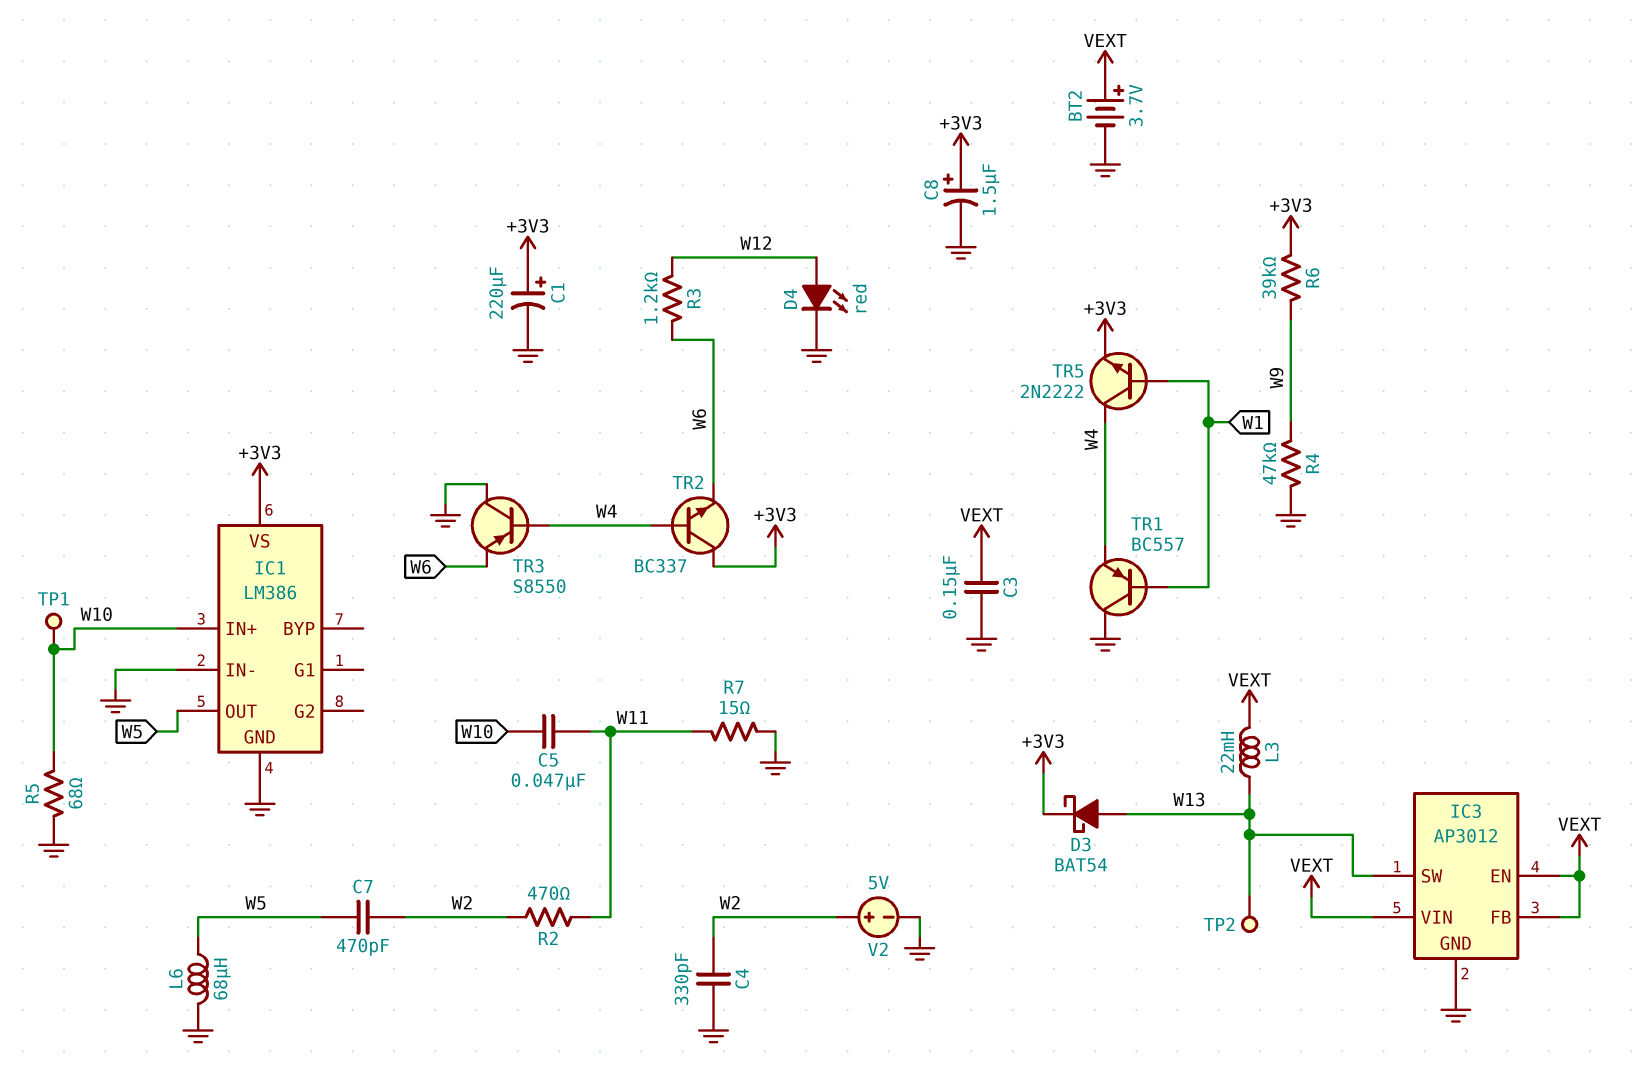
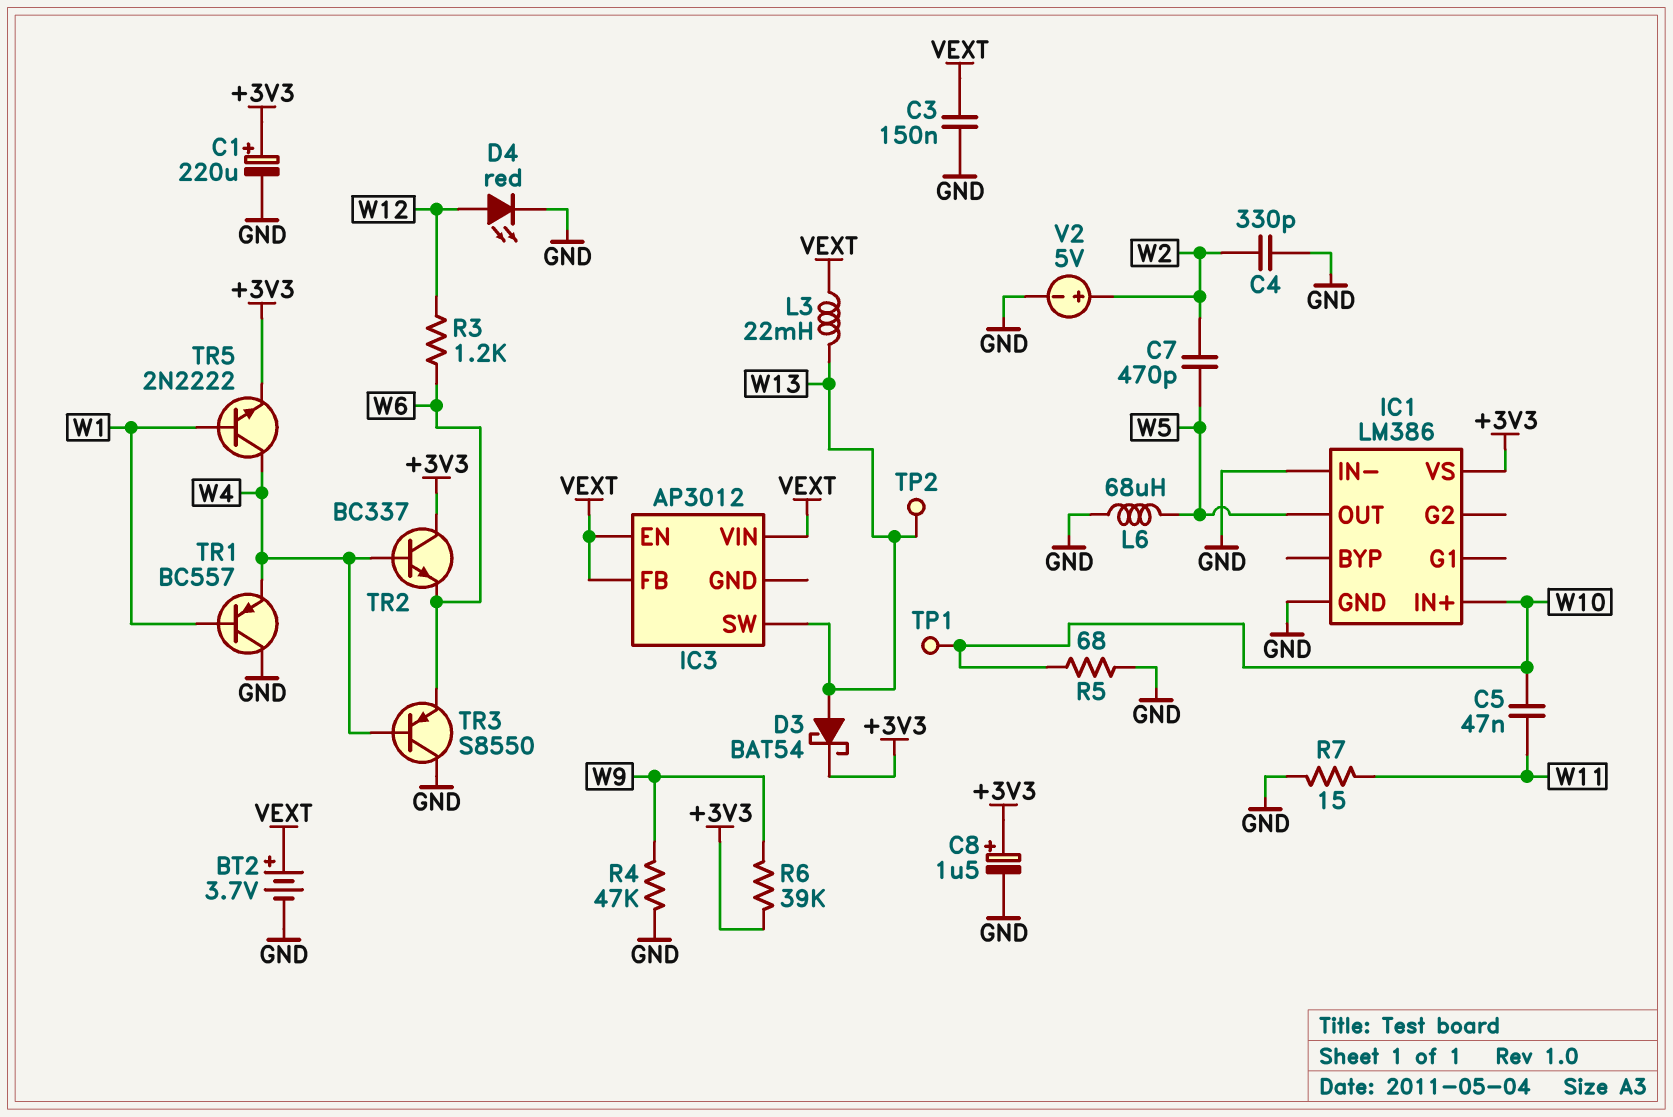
IC3 pin GND: GND -> none
R2: 470 (W2, W11) -> none

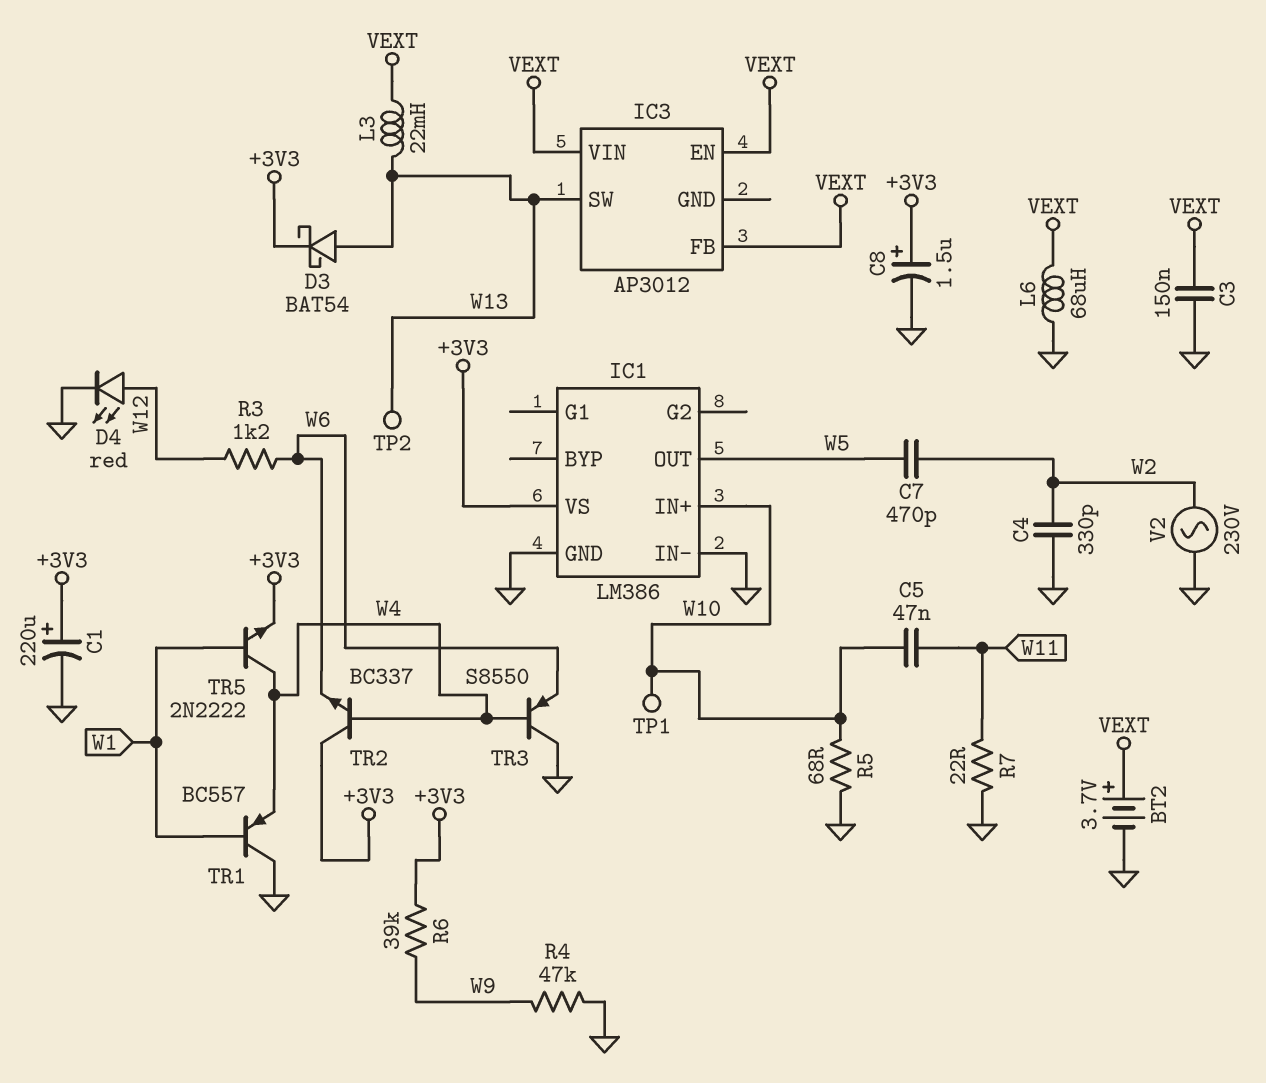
L6: 68uH (GND, W5) -> 68uH (GND, VEXT)
R7: 15 (GND, W11) -> 22 (GND, W11)
V2: 5V (plus W2, minus GND) -> AC 230V (GND, W2)

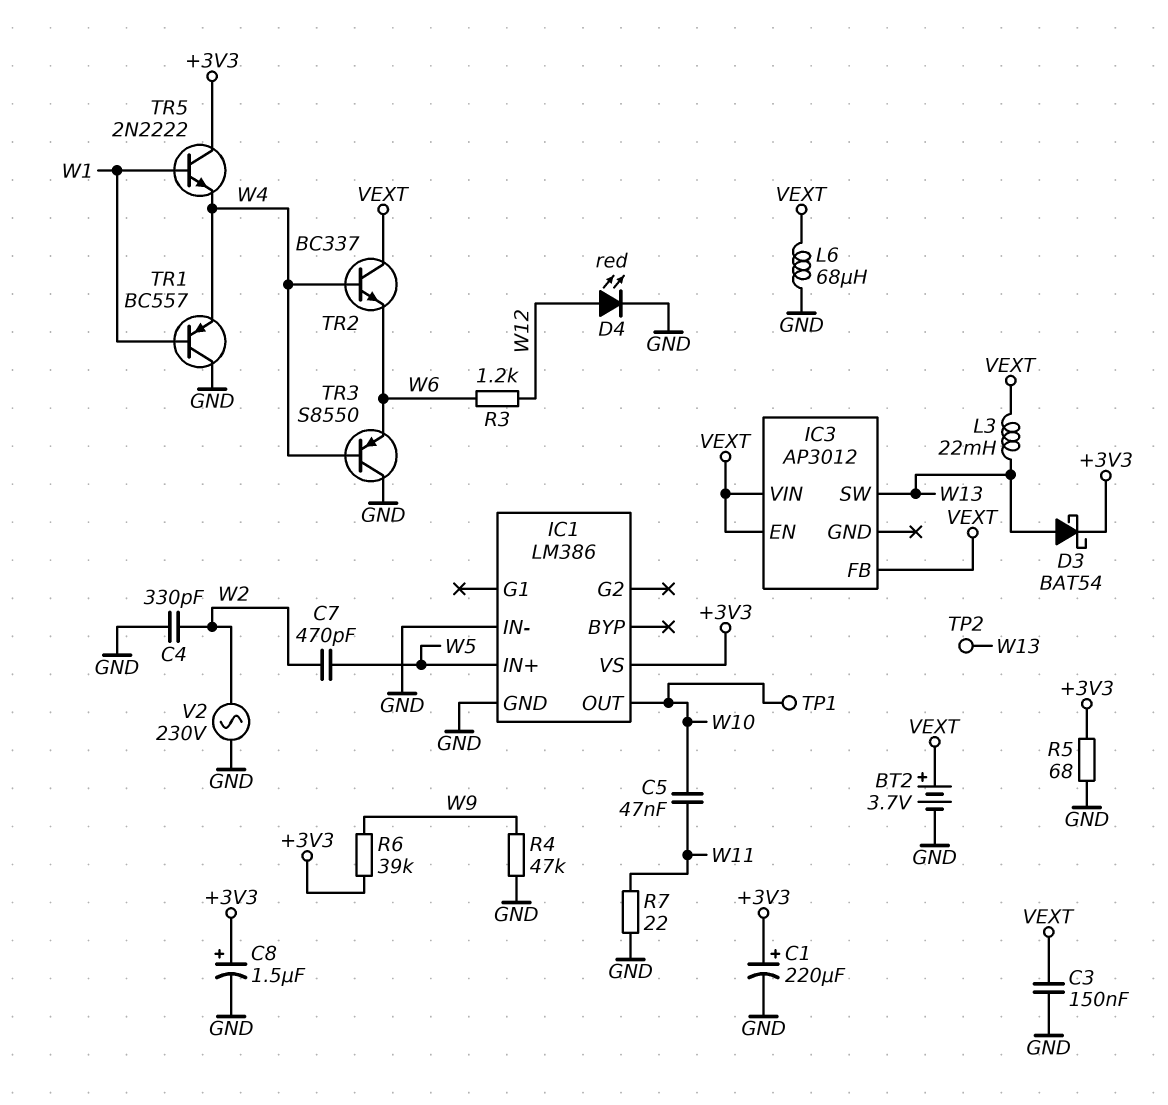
IC1 pin IN+: W10 -> W5
IC1 pin OUT: W5 -> W10
R5: 68 (GND, W10) -> 68 (+3V3, GND)
TR2: NPN BC337 (B W4, C +3V3, E W6) -> NPN BC337 (B W4, C VEXT, E W6)
TR5: NPN 2N2222 (B W1, C W4, E +3V3) -> NPN 2N2222 (B W1, C +3V3, E W4)

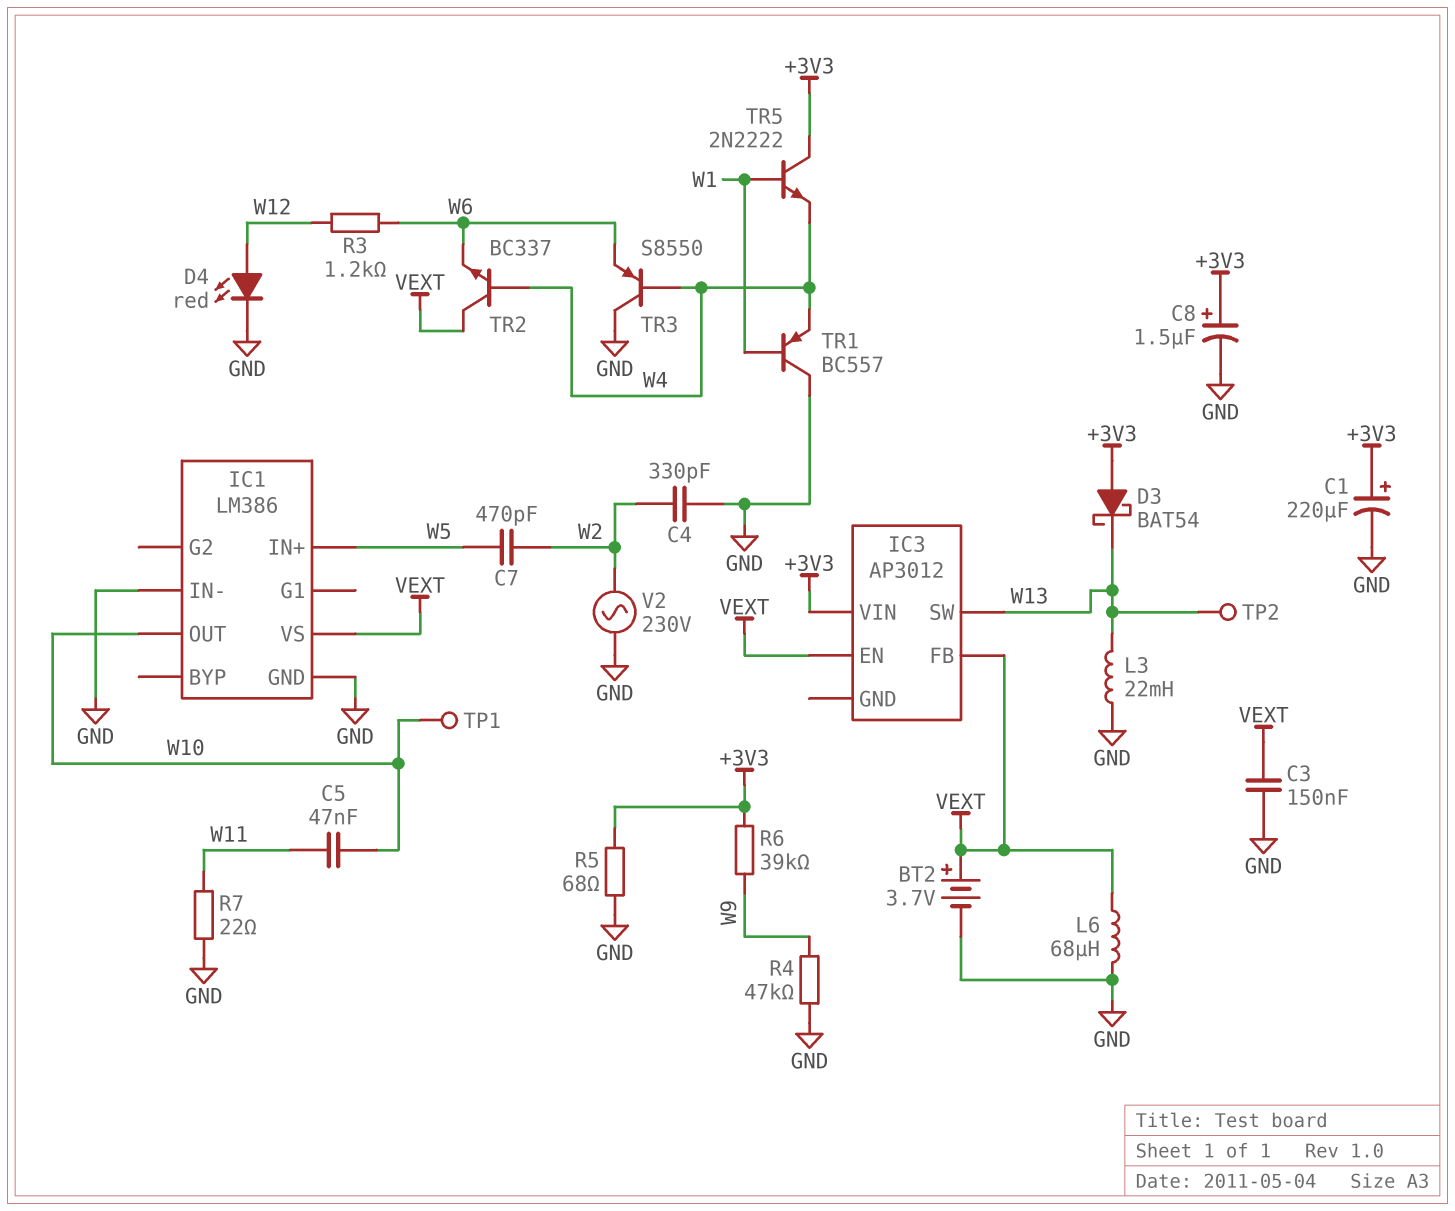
D3: schottky BAT54 (A W13, K +3V3) -> schottky BAT54 (A +3V3, K W13)
IC1 pin VS: +3V3 -> VEXT
IC3 pin VIN: VEXT -> +3V3
L3: 22mH (VEXT, W13) -> 22mH (GND, W13)

